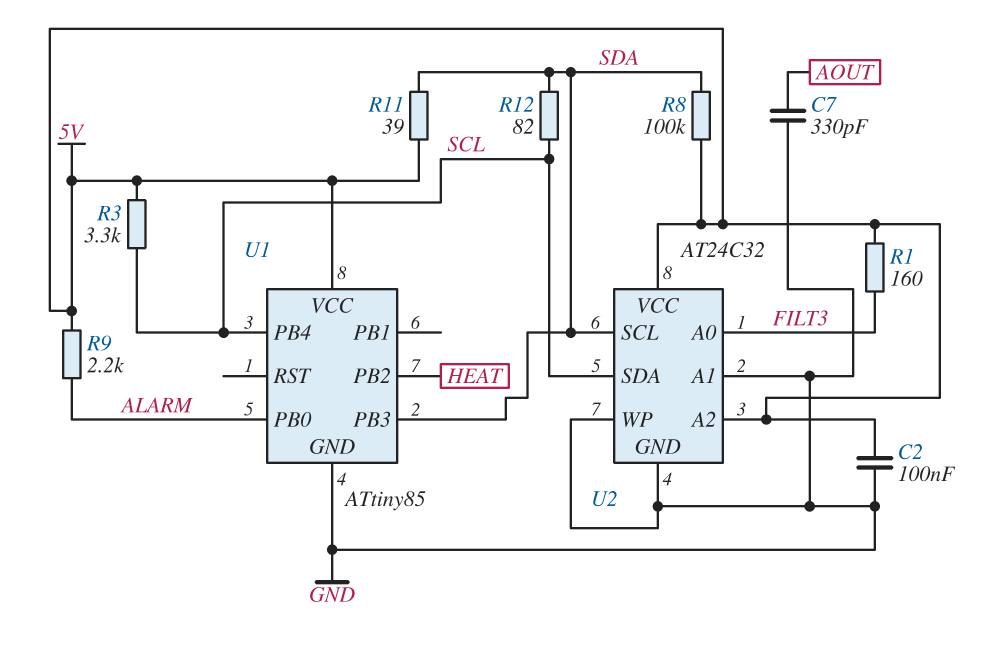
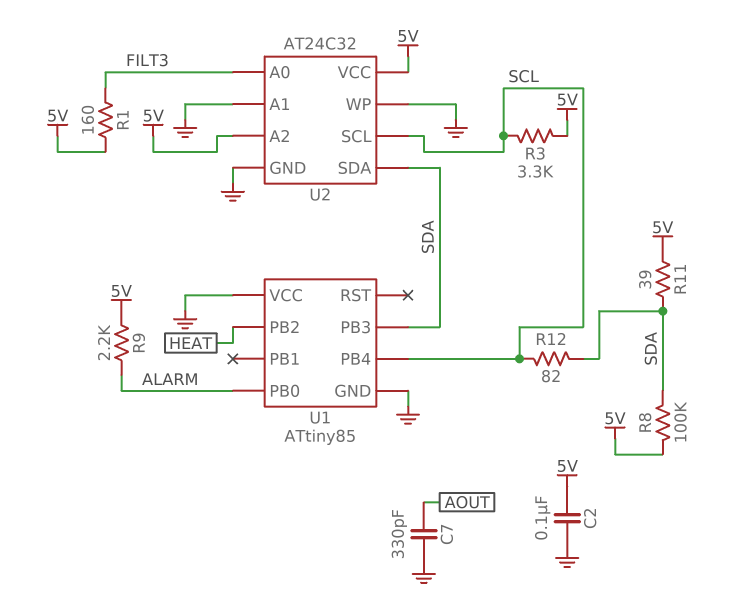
U1 pin VCC: 5V -> GND
U2 pin SCL: SDA -> SCL
U2 pin SDA: SCL -> SDA

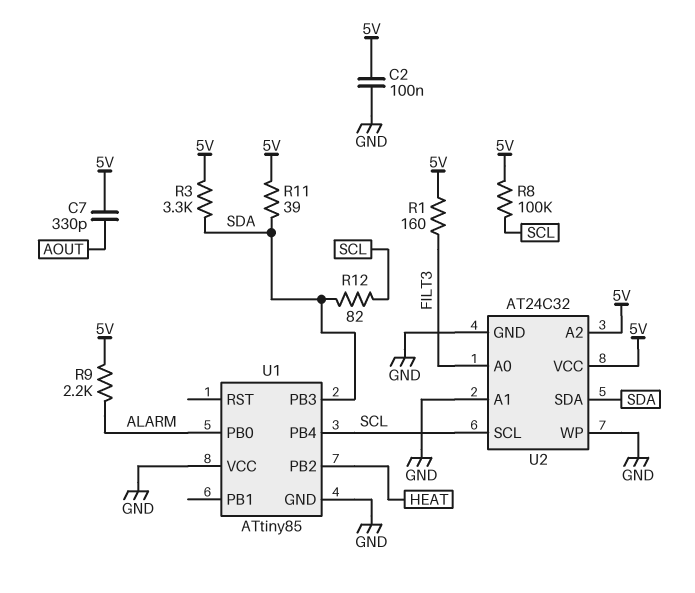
C7: 330pF (AOUT, GND) -> 330pF (5V, AOUT)
R3: 3.3k (5V, SCL) -> 3.3k (5V, SDA)
R8: 100k (5V, SDA) -> 100k (5V, SCL)

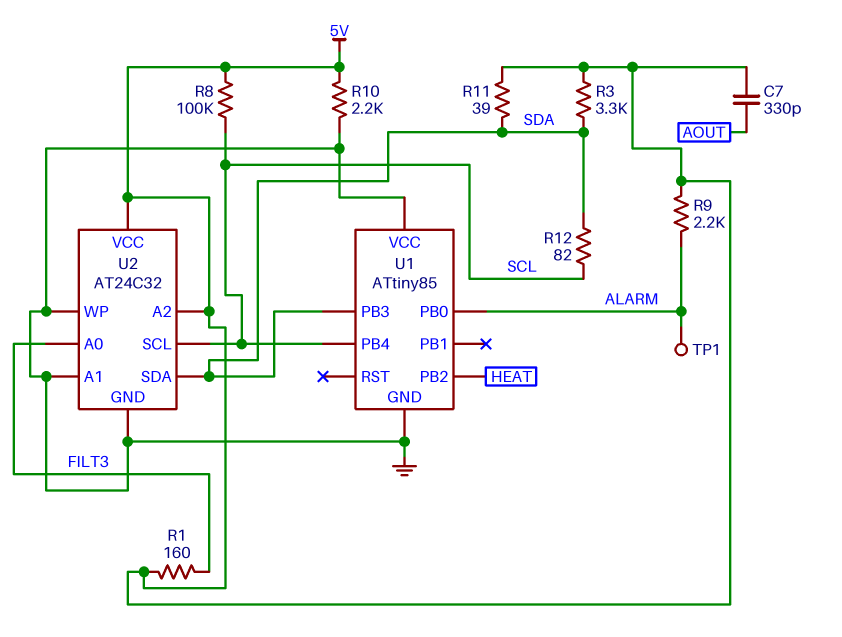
C2: 100nF (5V, GND) -> none
R10: none -> 2.2k (5V, GND)
TP1: none -> test point (ALARM)

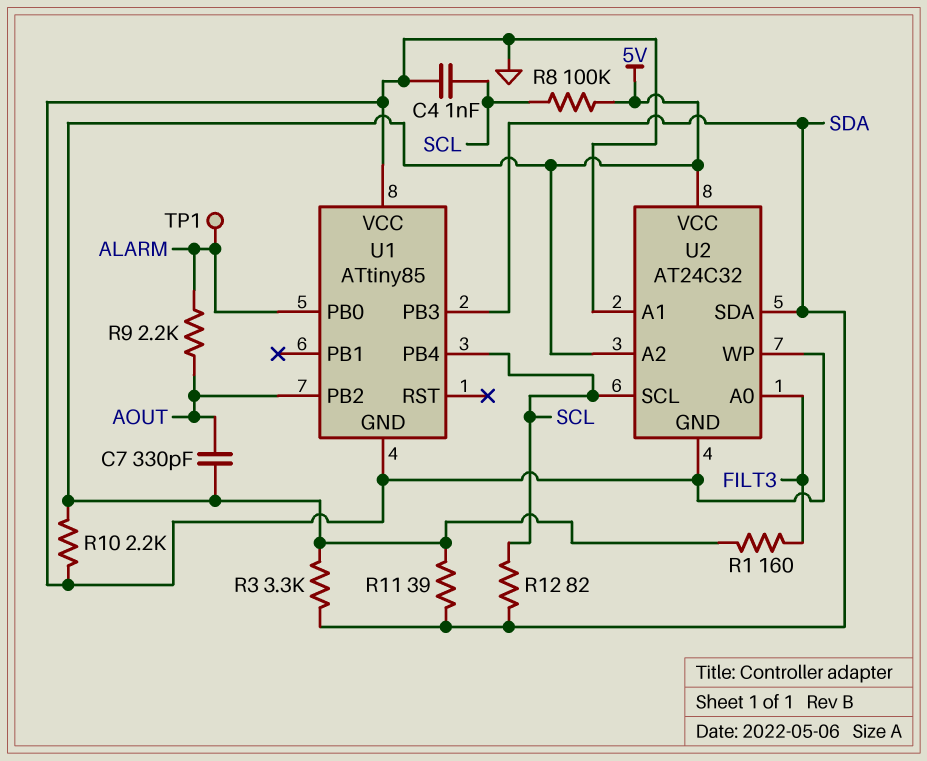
C4: none -> 1nF (GND, SCL)
R9: 2.2k (5V, ALARM) -> 2.2k (ALARM, AOUT)
U1 pin PB2: HEAT -> AOUT

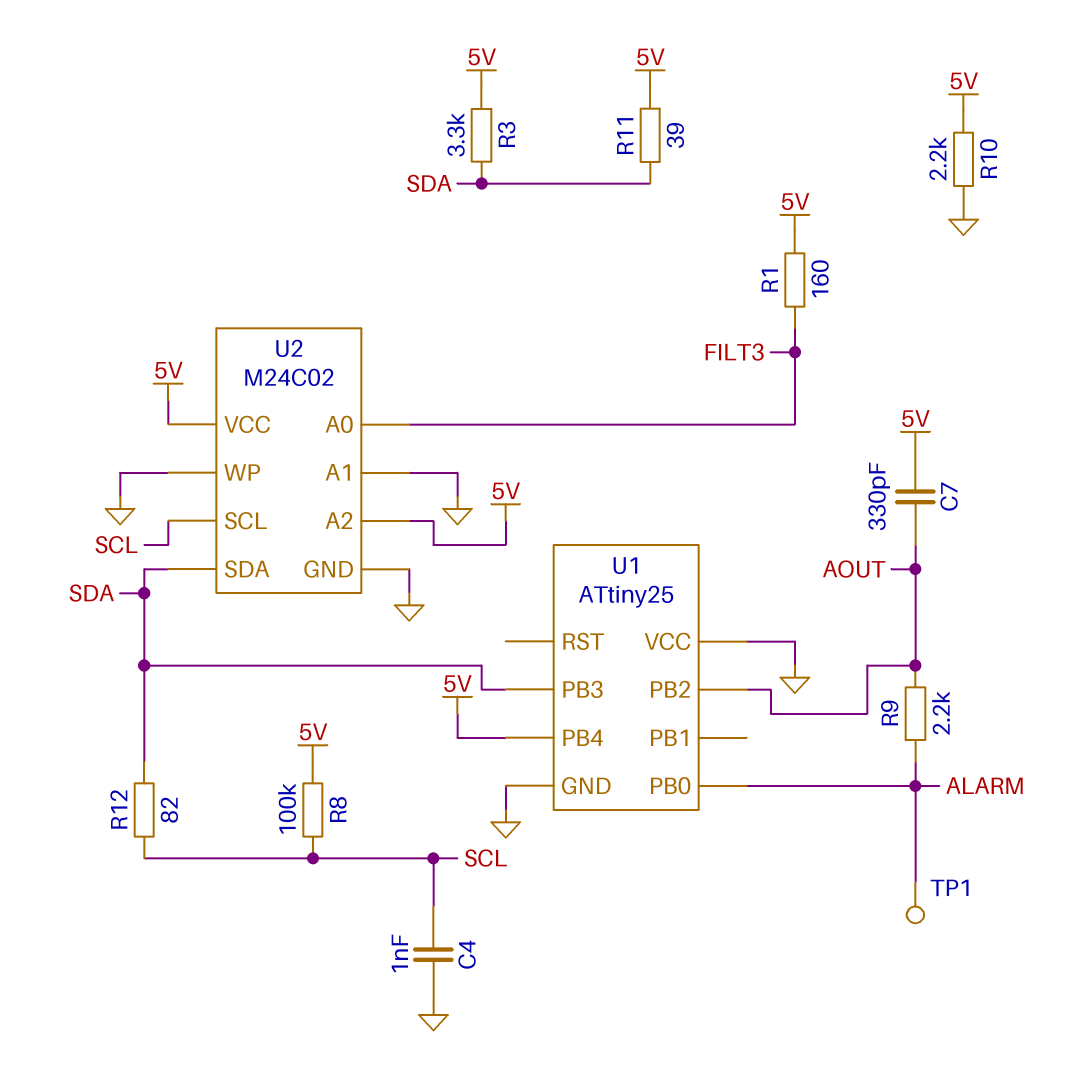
U1: ATtiny85 -> ATtiny25
U1 pin PB4: SCL -> 5V
U2: AT24C32 -> M24C02

